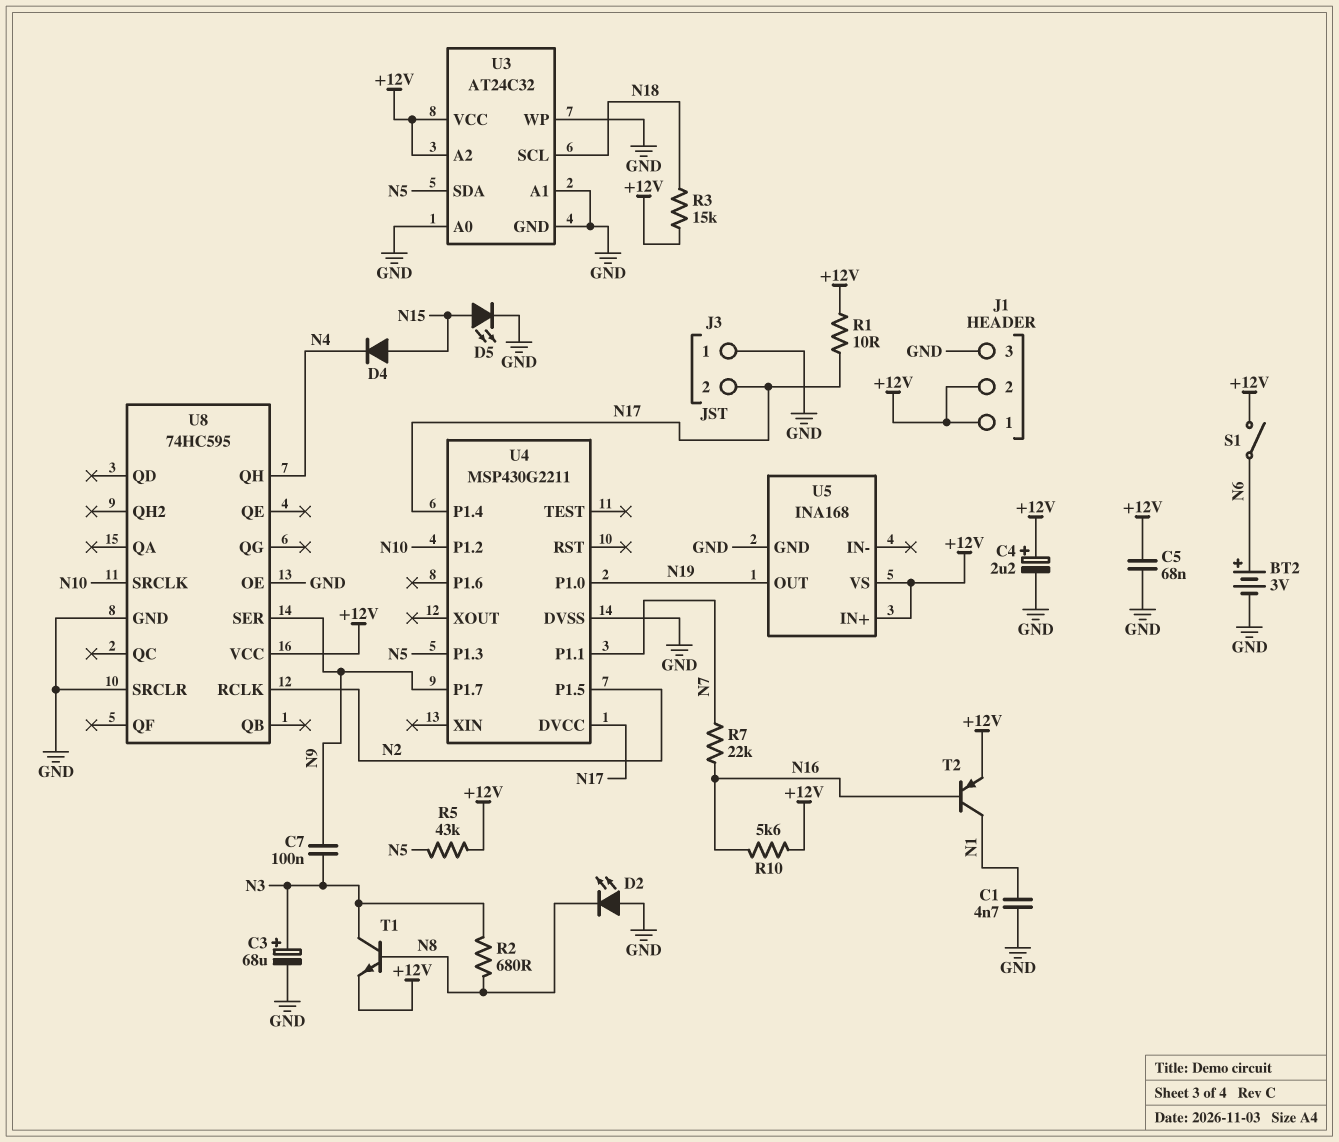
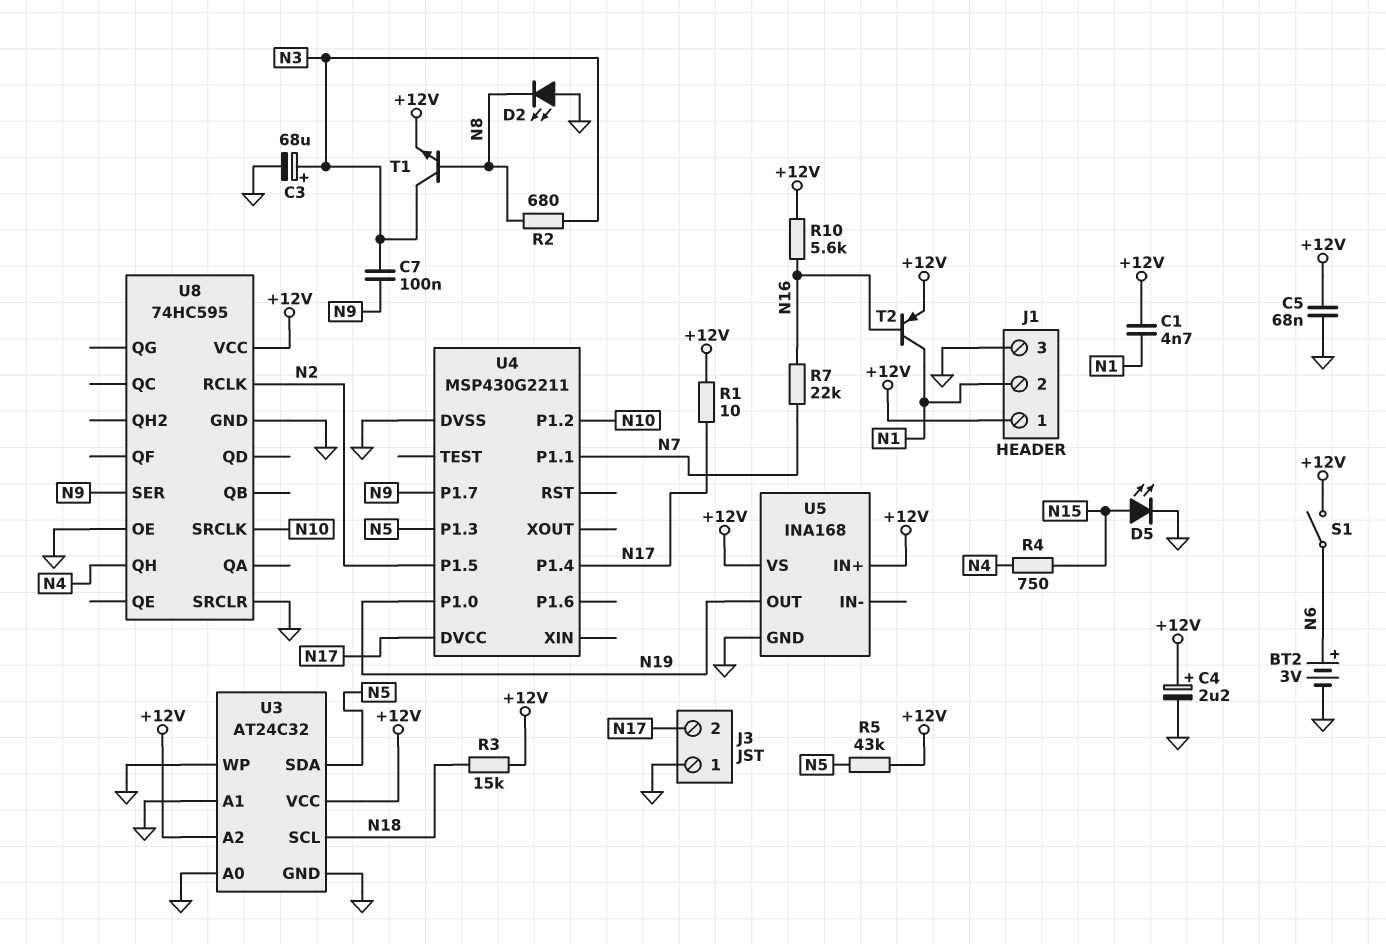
C1: 4.7nF (GND, N1) -> 4.7nF (+12V, N1)
D4: diode (A N15, K N4) -> none
J1 pin 2: +12V -> N1
R4: none -> 750 (N4, N15)

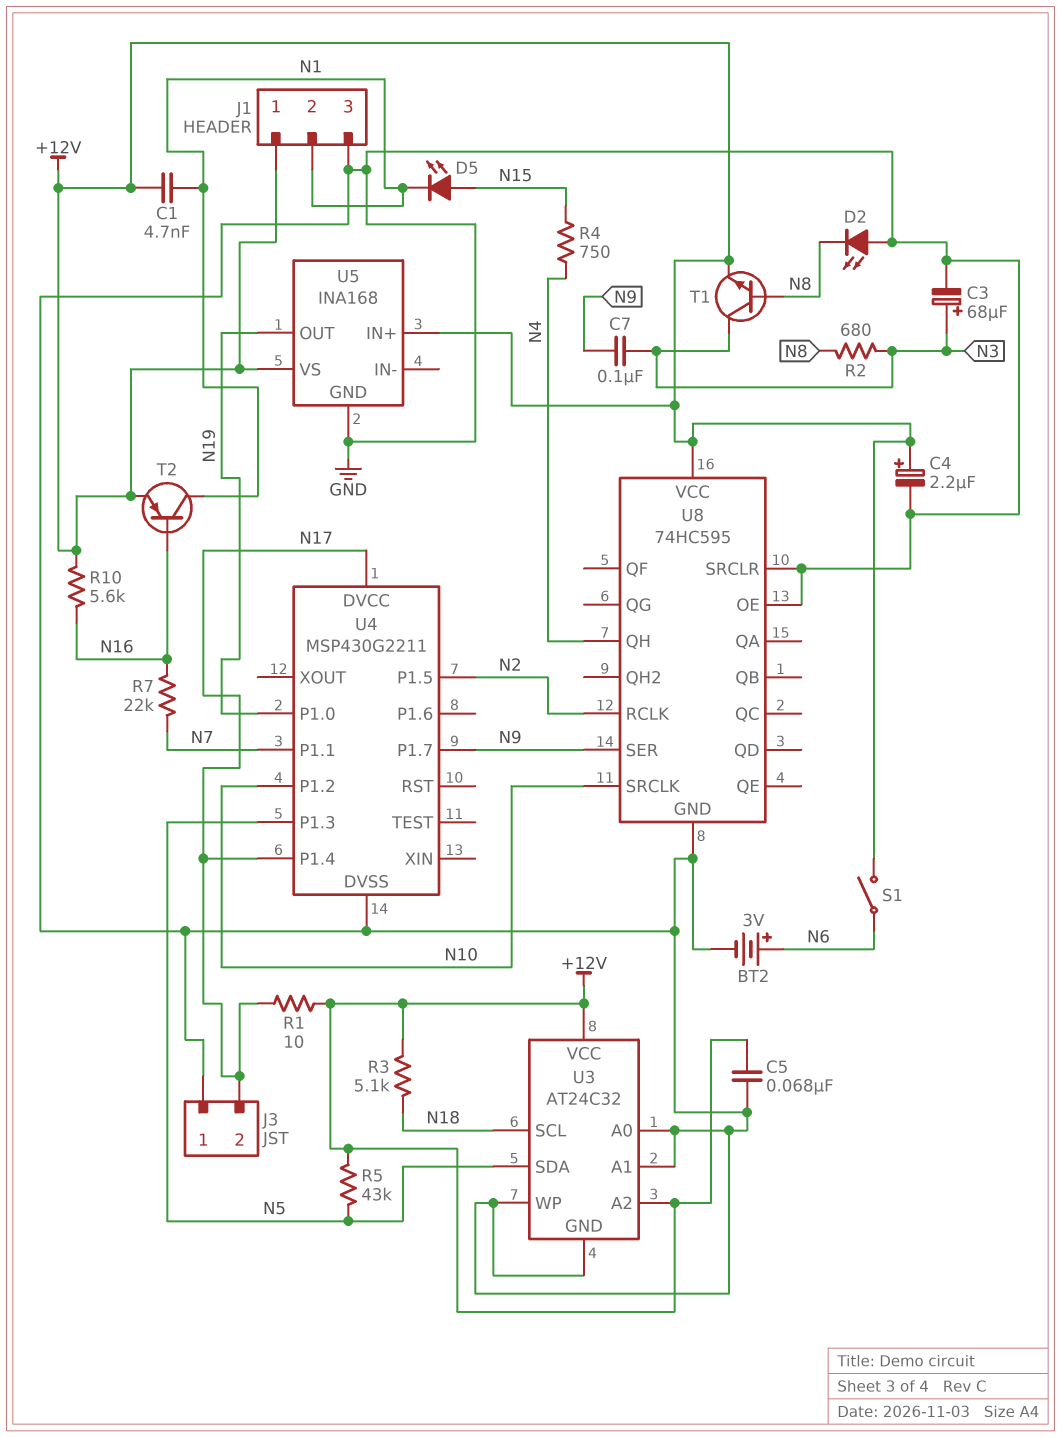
D5: LED (A N15, K GND) -> LED (A N15, K N1)
R3: 15k (+12V, N18) -> 5.1k (+12V, N18)

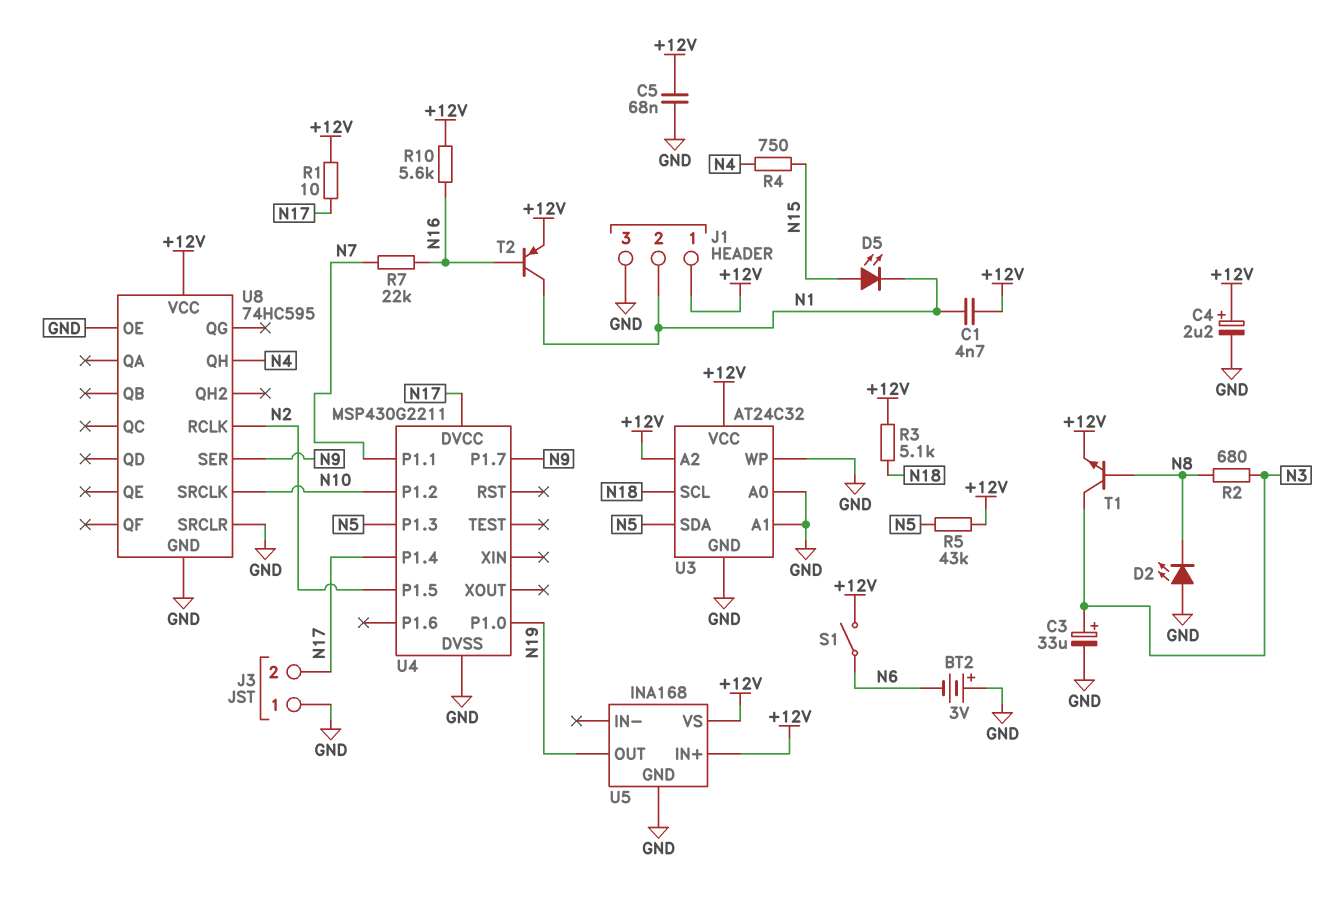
BT2: 3V (plus N6, minus GND) -> 3V (plus GND, minus N6)
C3: 68uF (plus N3, minus GND) -> 33uF (plus N3, minus GND)
C7: 100nF (N3, N9) -> none

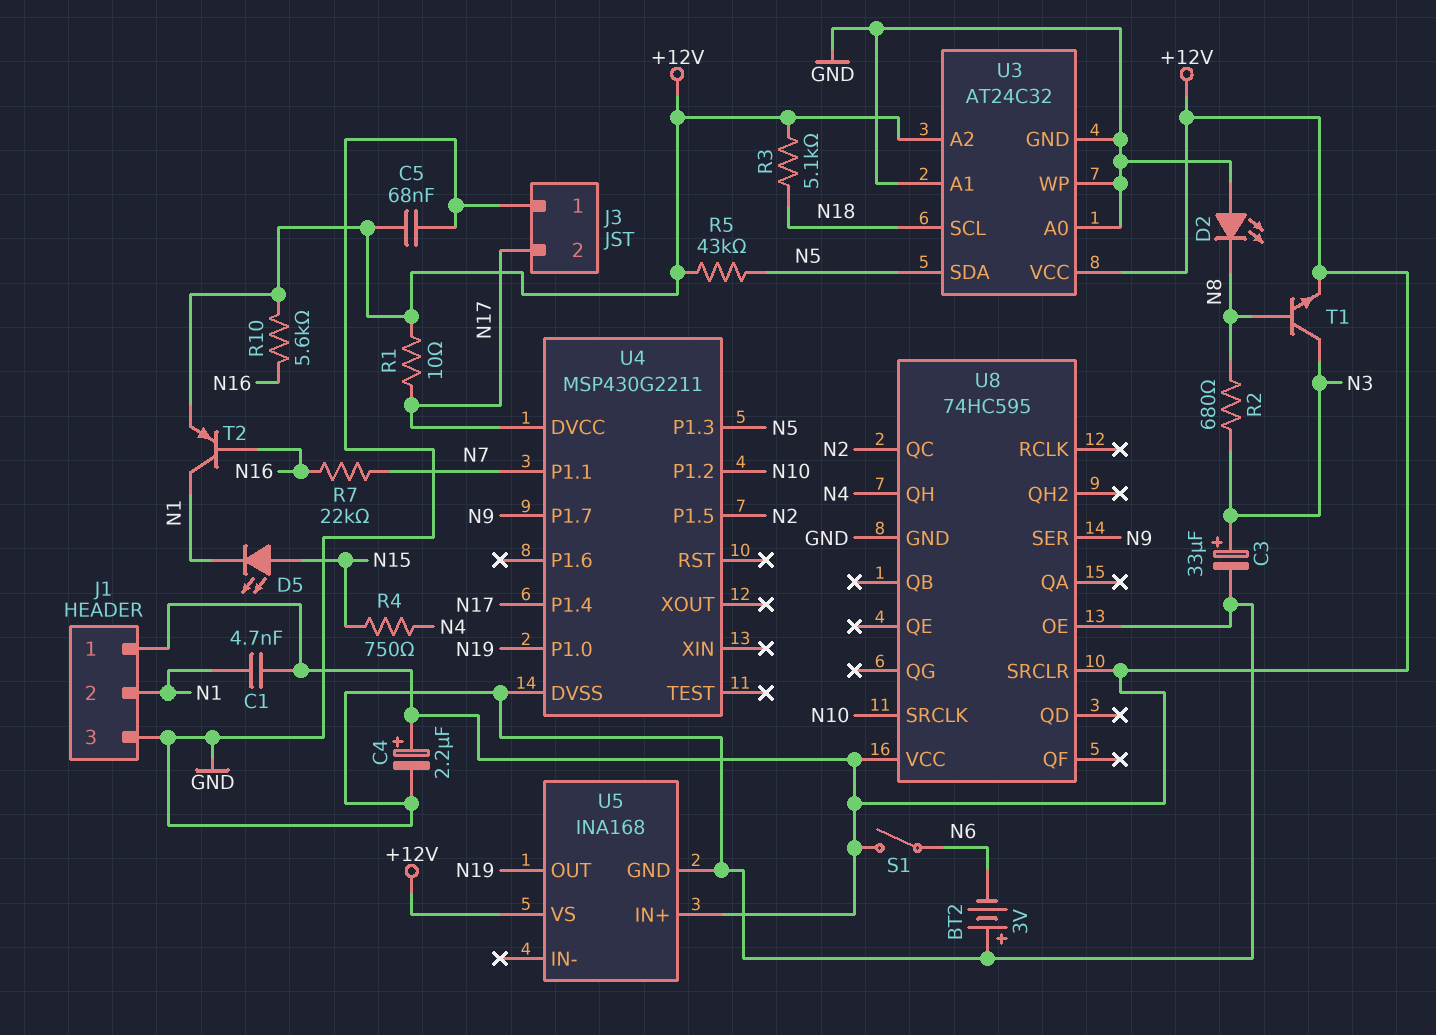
U8 pin QC: none -> N2
U8 pin RCLK: N2 -> none
U8 pin SRCLR: GND -> +12V

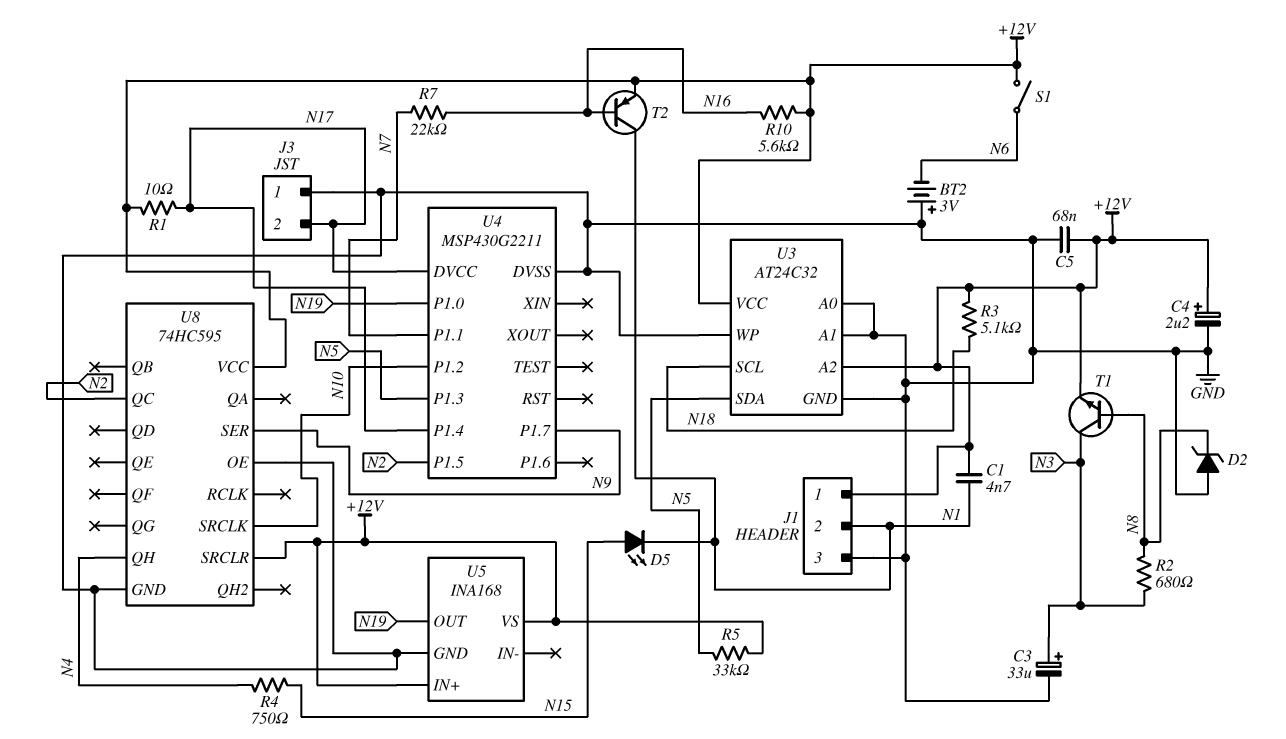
D2: LED (A GND, K N8) -> zener (A GND, K N8)
R5: 43k (+12V, N5) -> 33k (+12V, N5)

